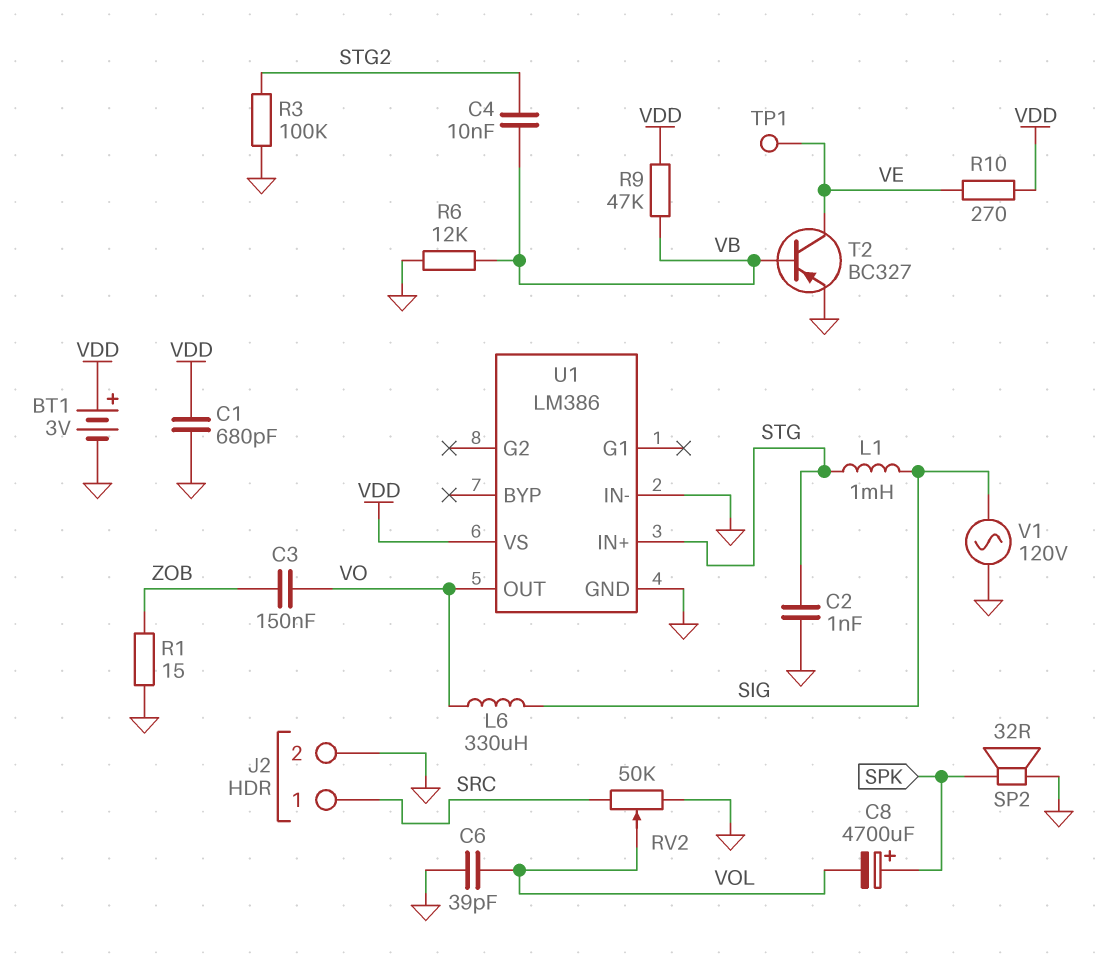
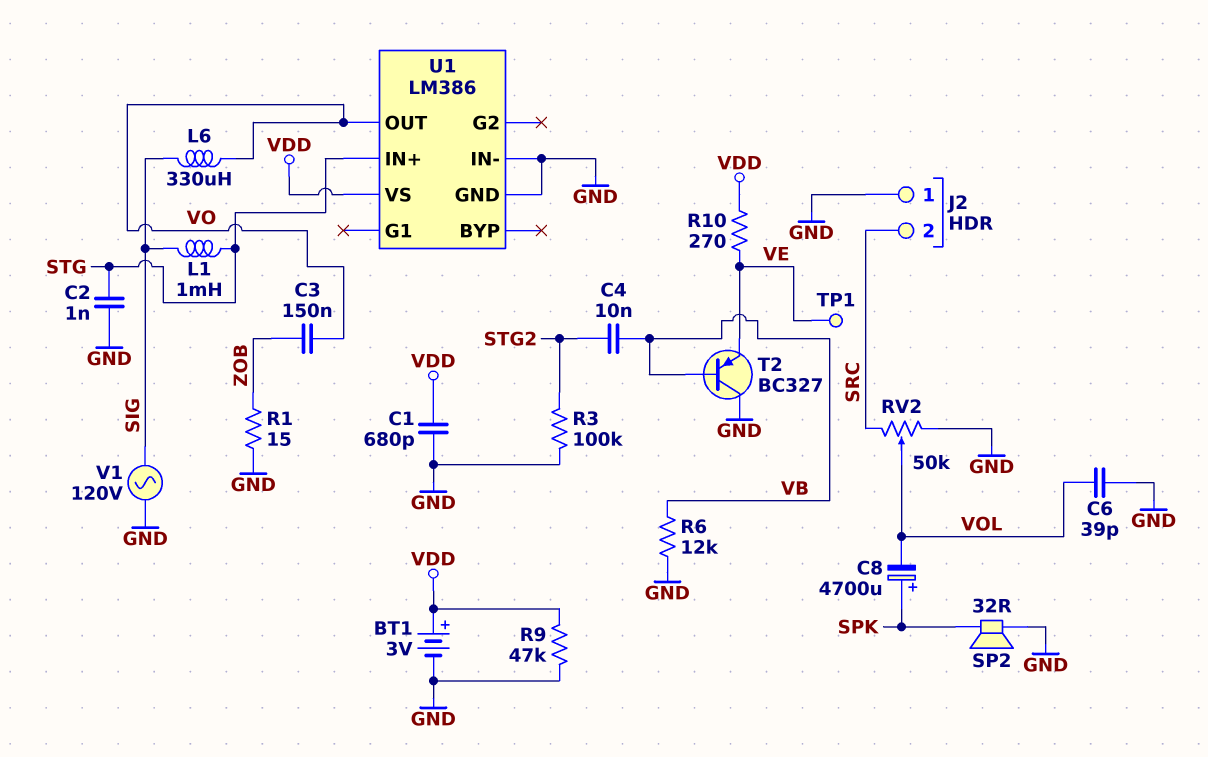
J2 pin 1: SRC -> GND
J2 pin 2: GND -> SRC
R9: 47k (VB, VDD) -> 47k (GND, VDD)
T2: PNP BC327 (B VB, C VE, E GND) -> PNP BC327 (B VB, C GND, E VE)

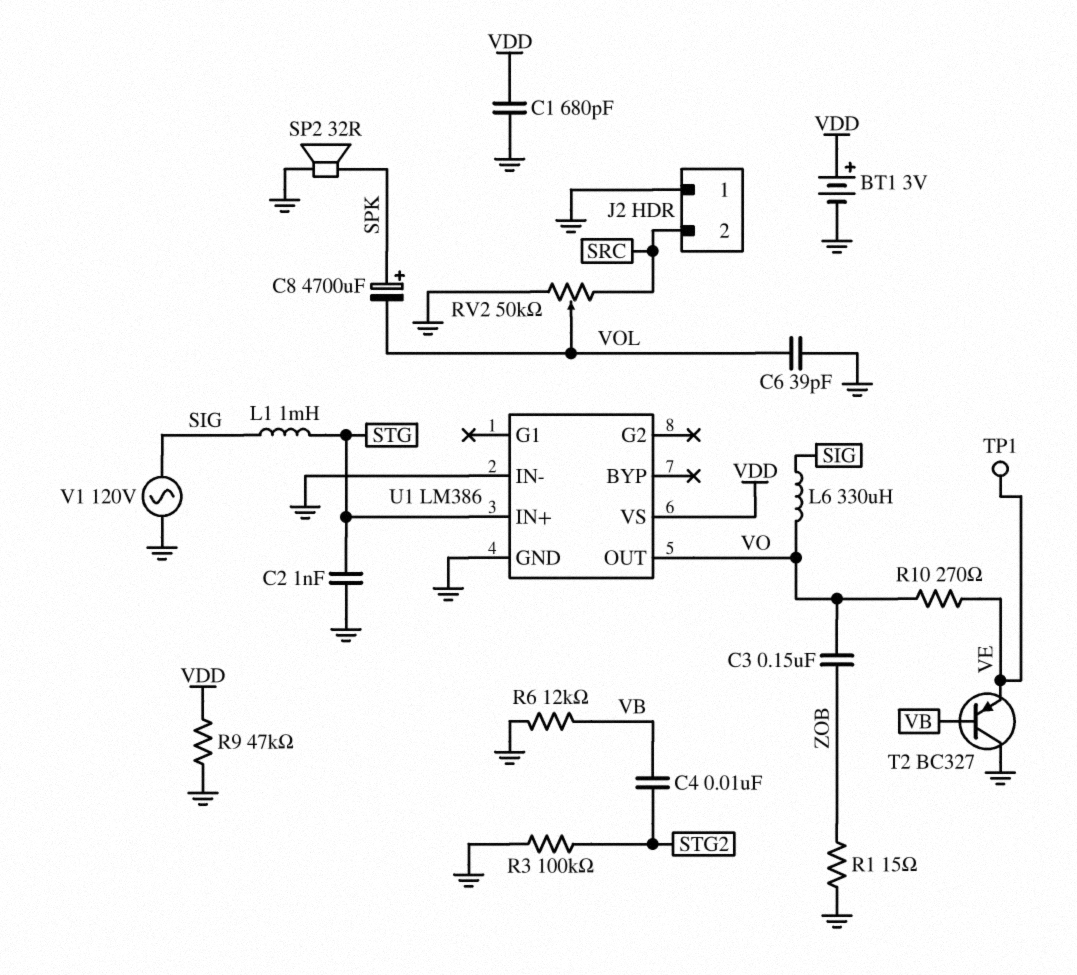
R10: 270 (VDD, VE) -> 270 (VE, VO)

